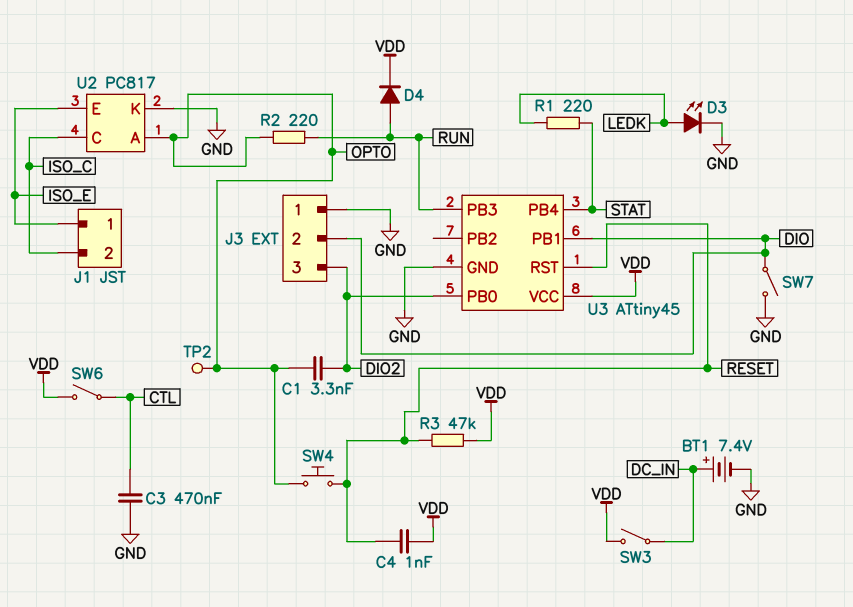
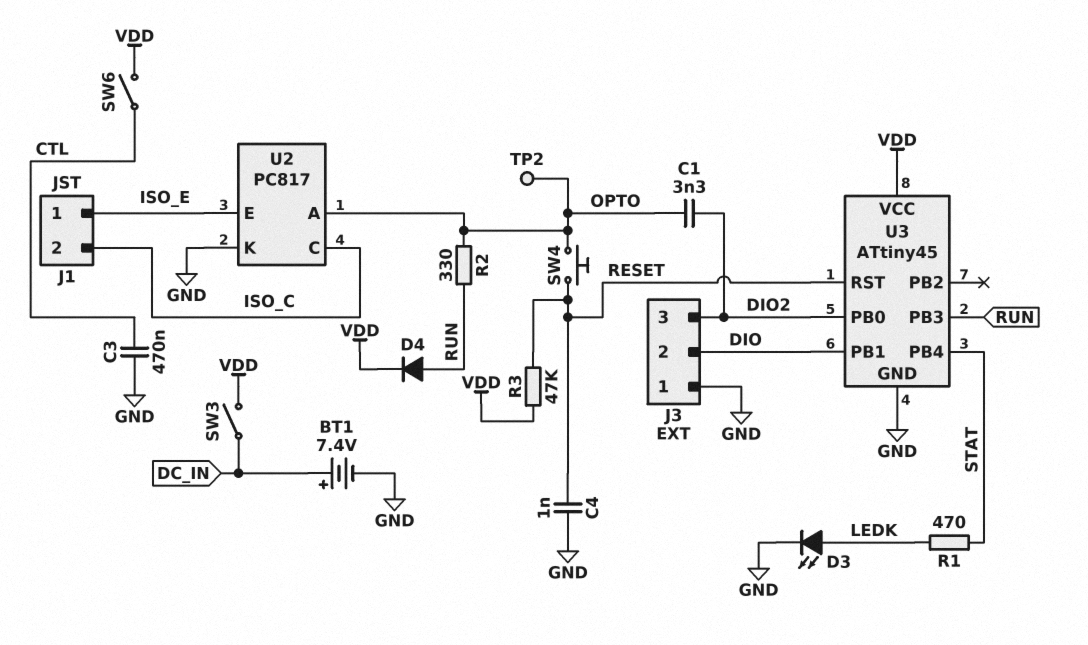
C4: 1nF (RESET, VDD) -> 1nF (GND, RESET)
R1: 220 (LEDK, STAT) -> 470 (LEDK, STAT)
R2: 220 (OPTO, RUN) -> 330 (OPTO, RUN)
SW7: switch (DIO, GND) -> none

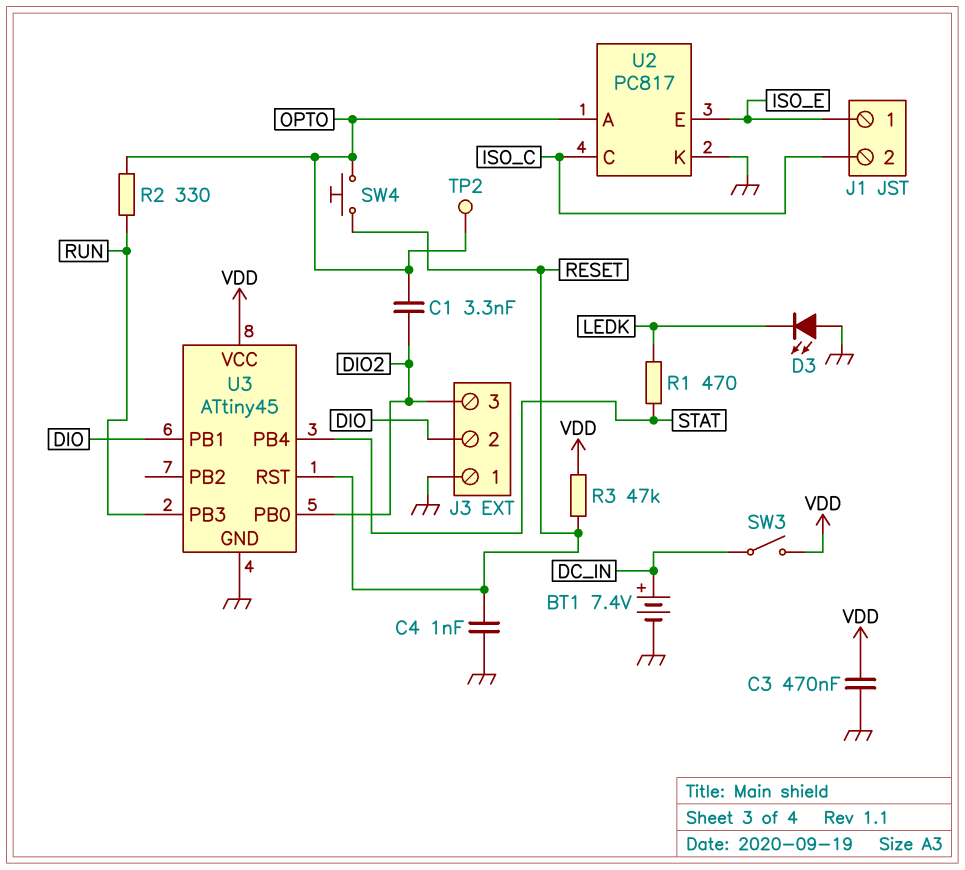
C3: 470nF (CTL, GND) -> 470nF (GND, VDD)
D3: LED (A LEDK, K GND) -> LED (A GND, K LEDK)
D4: diode (A RUN, K VDD) -> none
SW6: switch (CTL, VDD) -> none

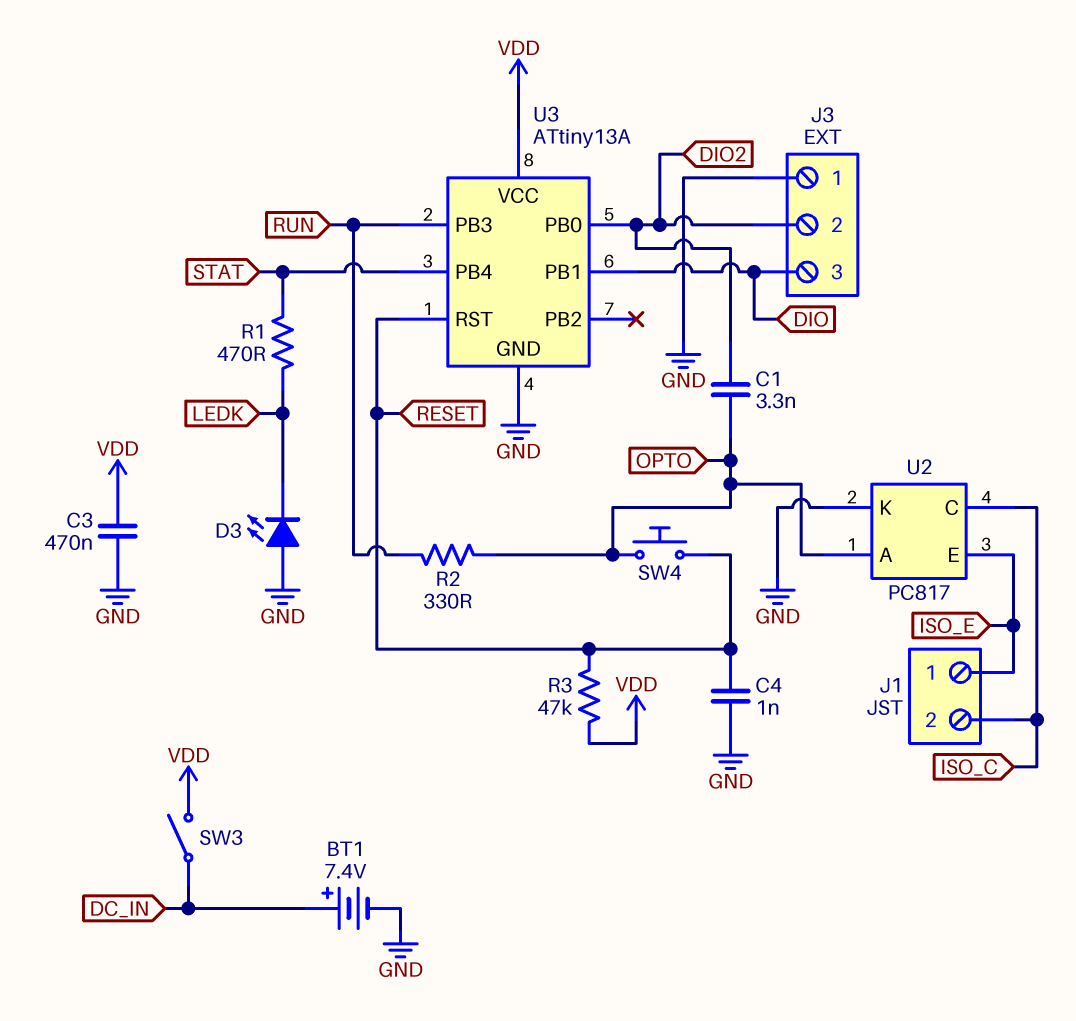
J3 pin 2: DIO -> DIO2
J3 pin 3: DIO2 -> DIO
TP2: test point (OPTO) -> none
U3: ATtiny45 -> ATtiny13A

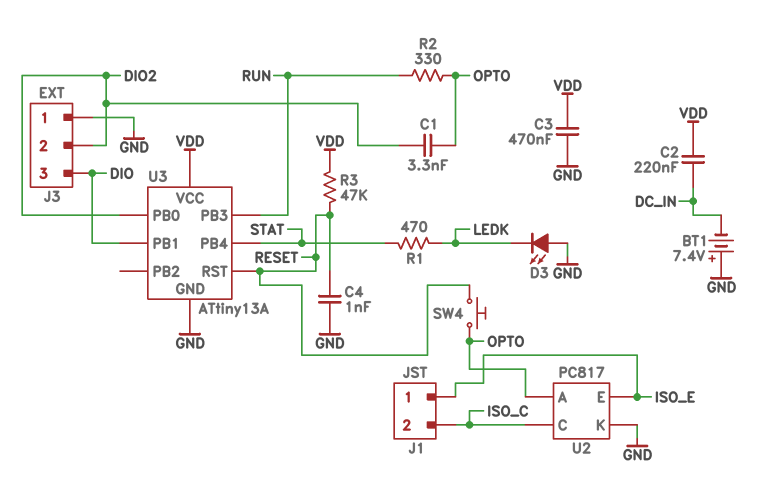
BT1: 7.4V (plus DC_IN, minus GND) -> 7.4V (plus GND, minus DC_IN)
C2: none -> 220nF (DC_IN, VDD)
SW3: switch (DC_IN, VDD) -> none

